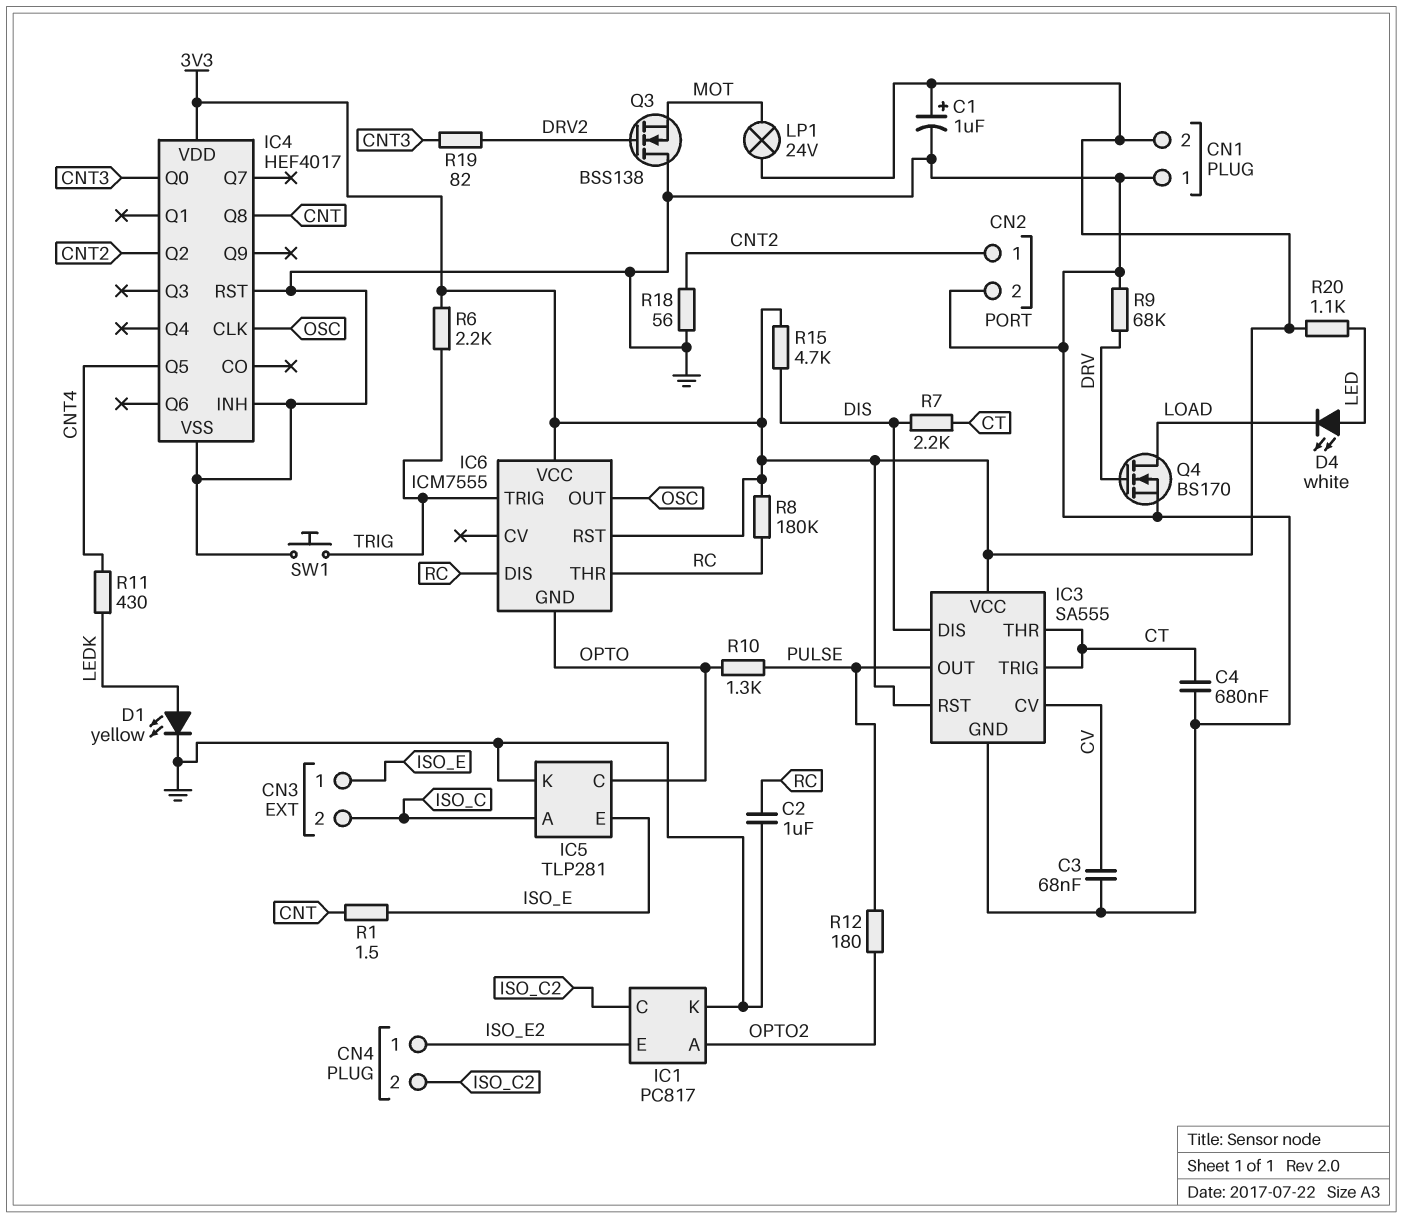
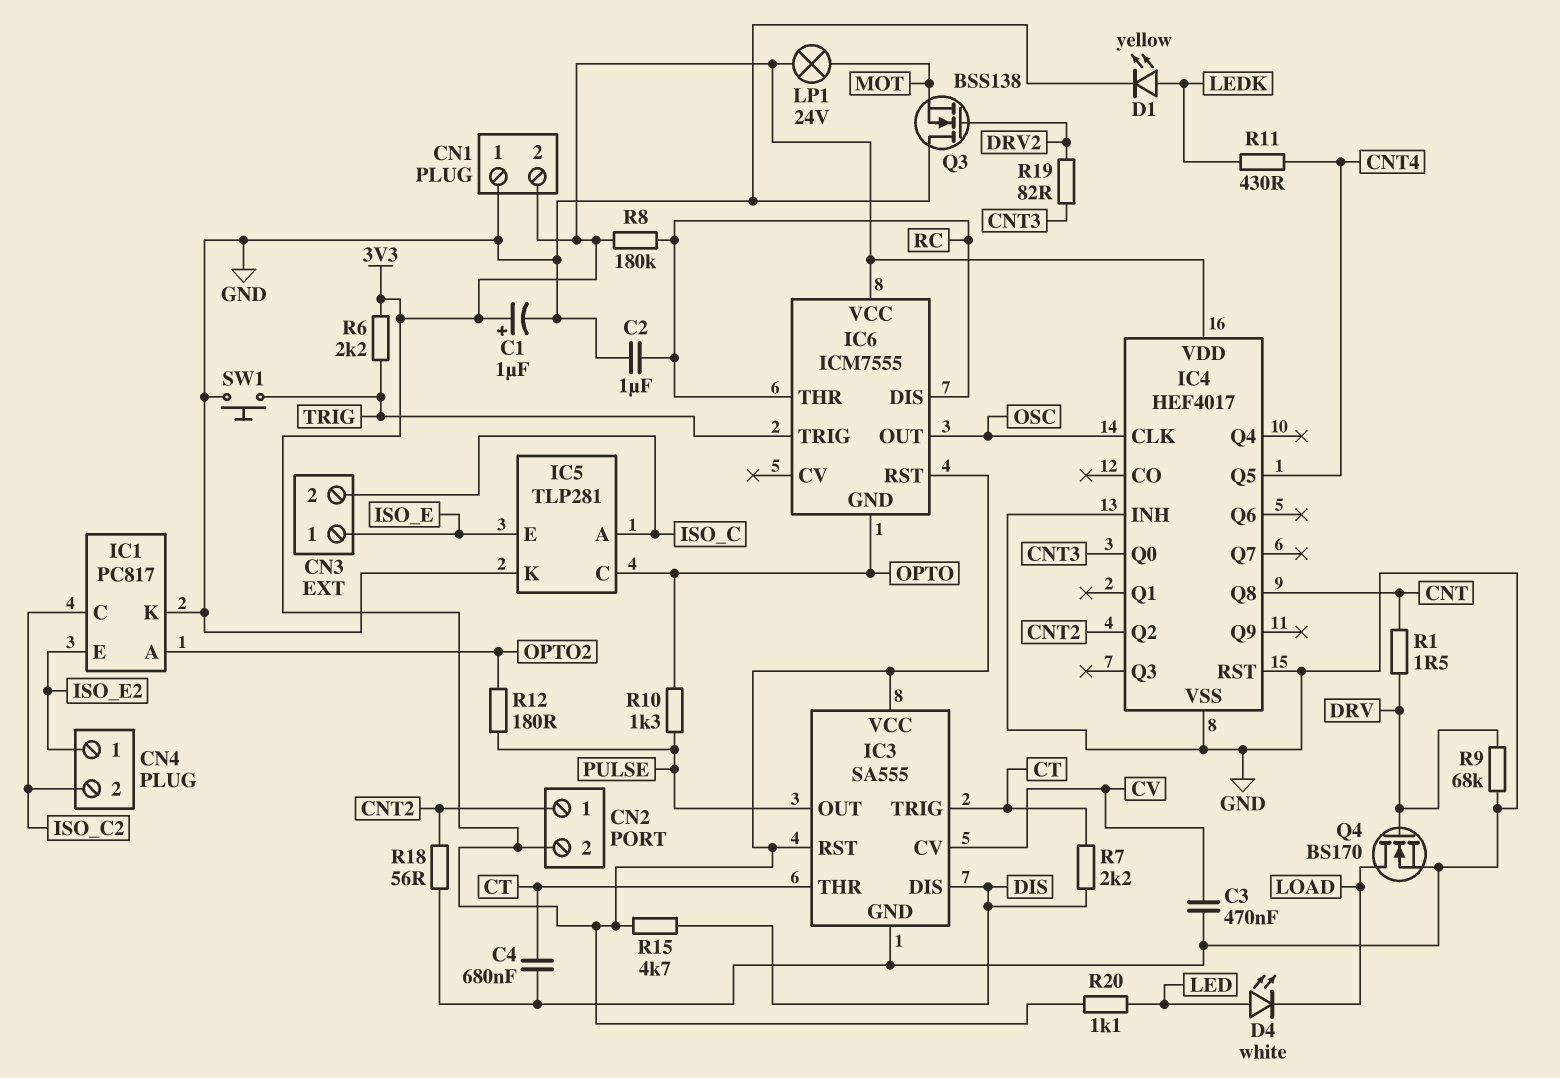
C3: 68nF (CV, GND) -> 470nF (CV, GND)
CN2 pin 2: GND -> 3V3
R1: 1.5 (CNT, ISO_E) -> 1.5 (CNT, DRV)

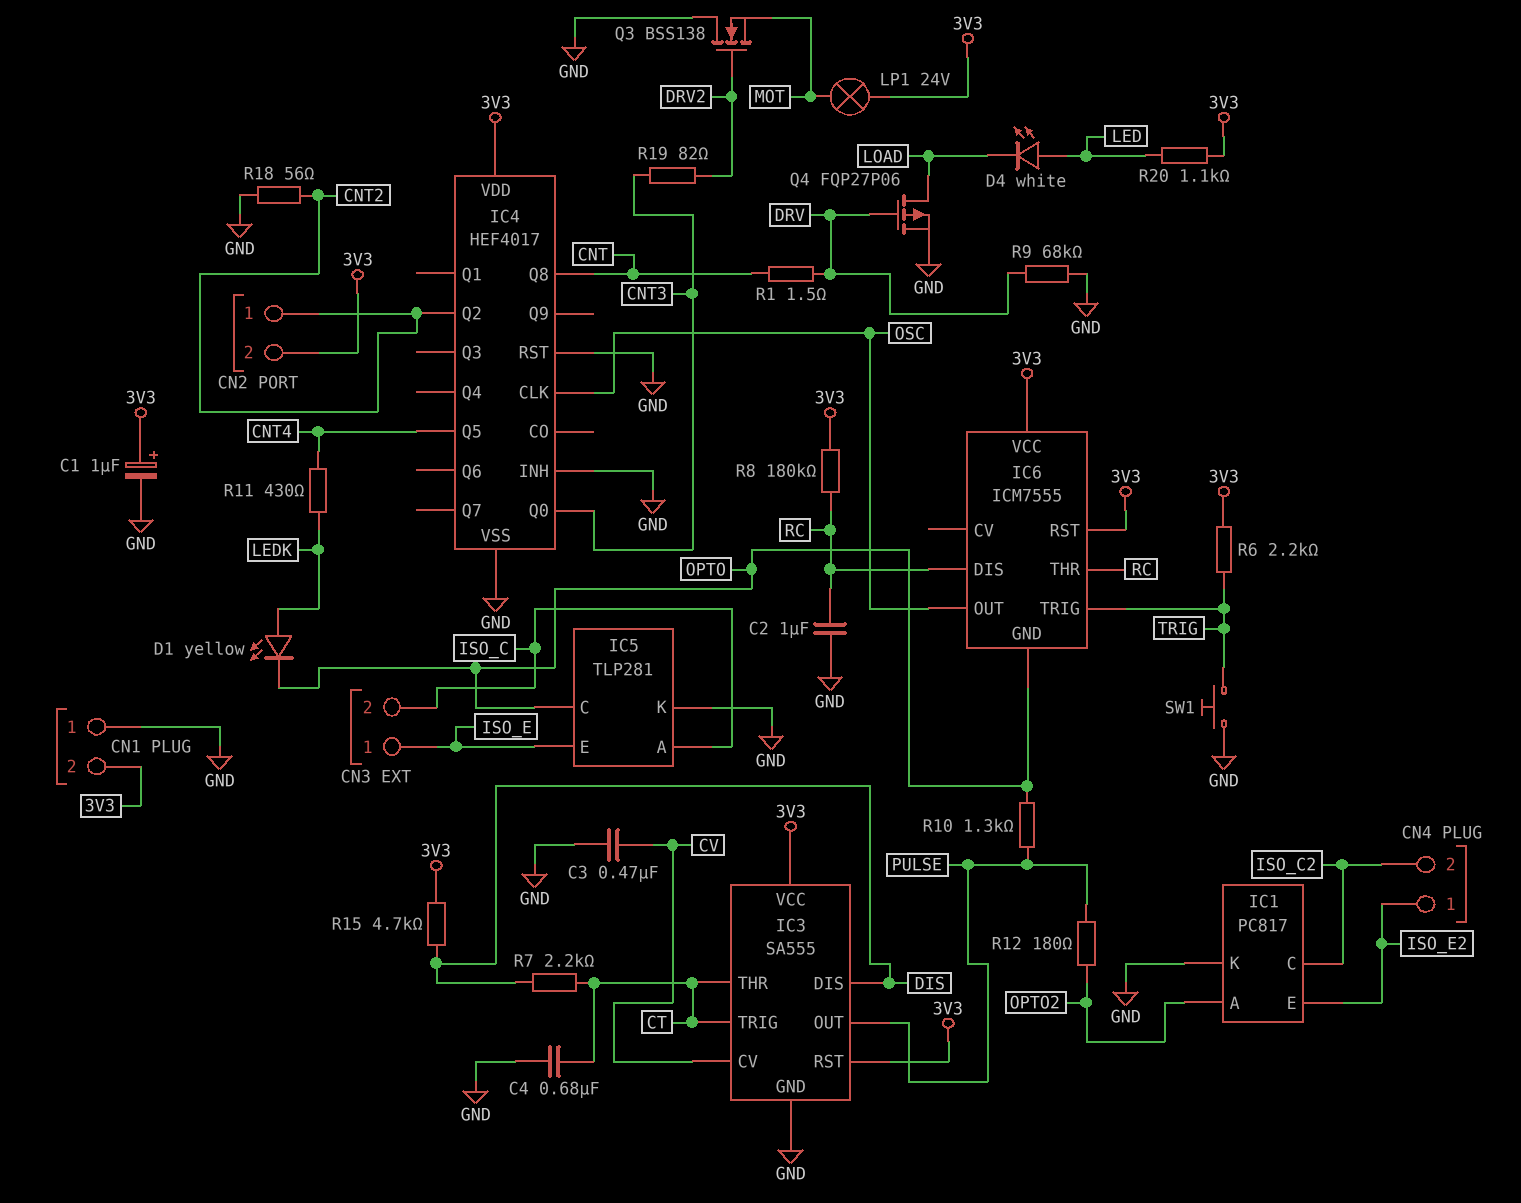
D1: LED yellow (A LEDK, K GND) -> LED yellow (A LEDK, K OPTO)
Q4: NMOS BS170 (G DRV, D LOAD, S GND) -> PMOS FQP27P06 (G DRV, D LOAD, S GND)

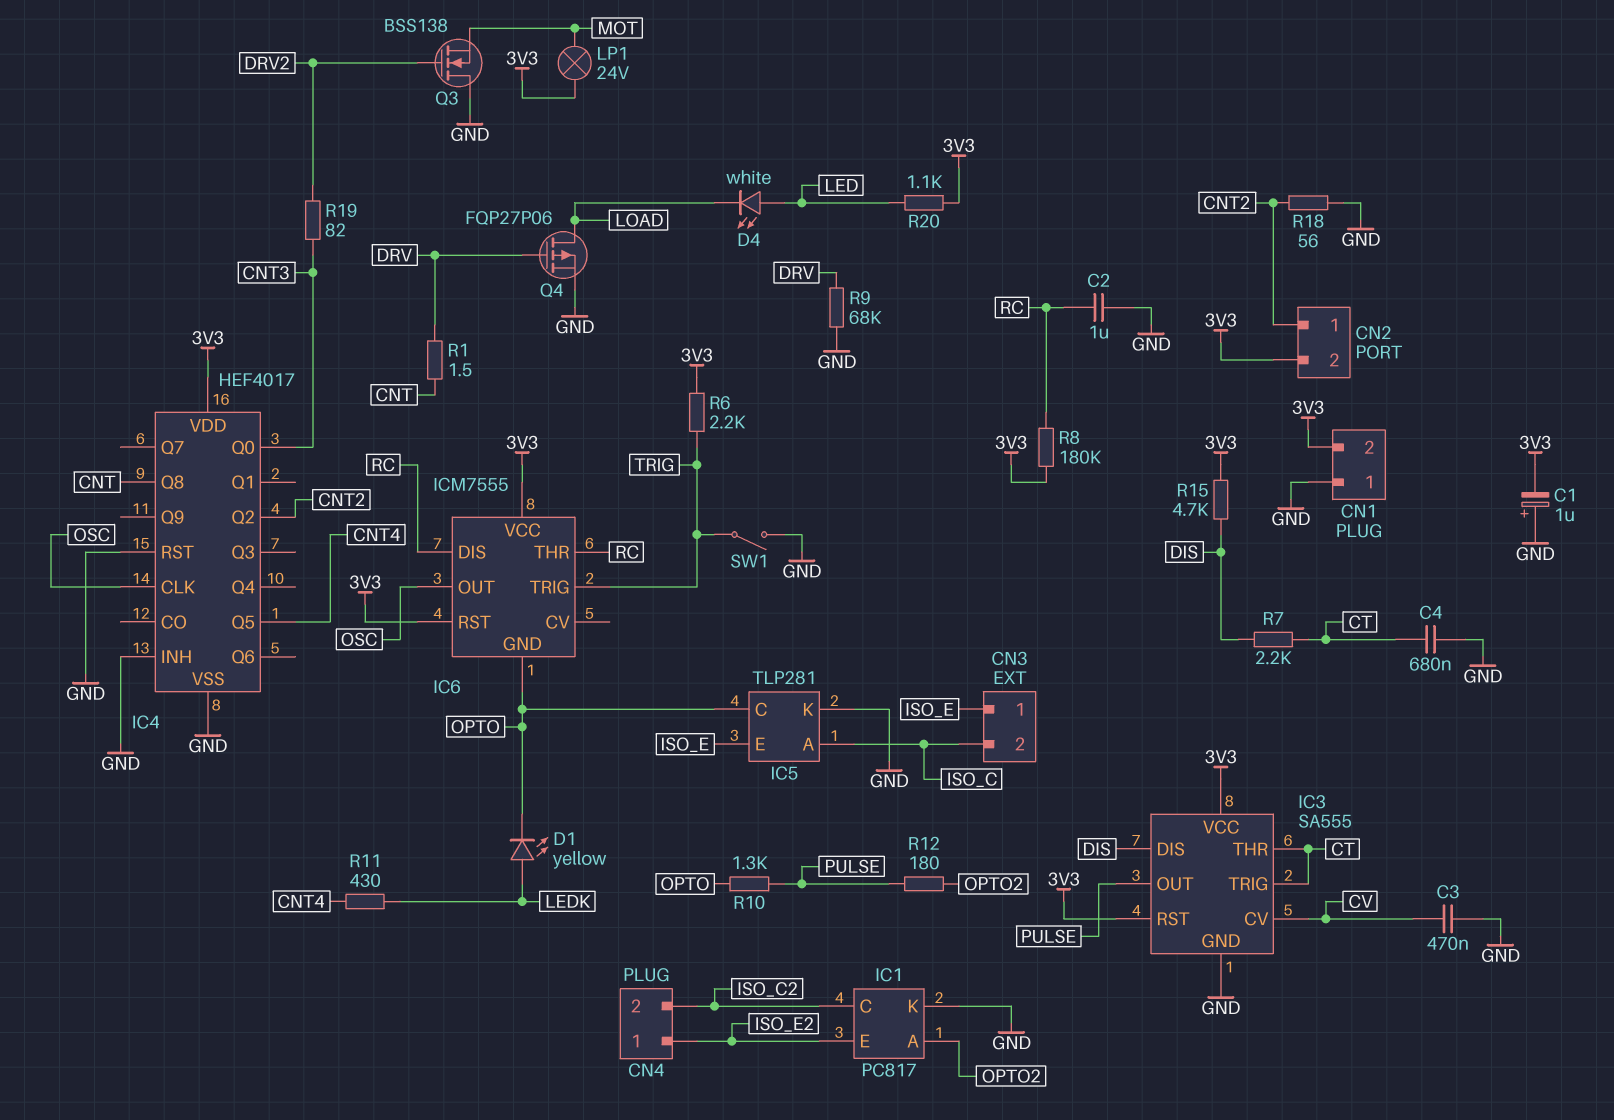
C1: 1uF (plus 3V3, minus GND) -> 1uF (plus GND, minus 3V3)
SW1: button (GND, TRIG) -> switch (GND, TRIG)

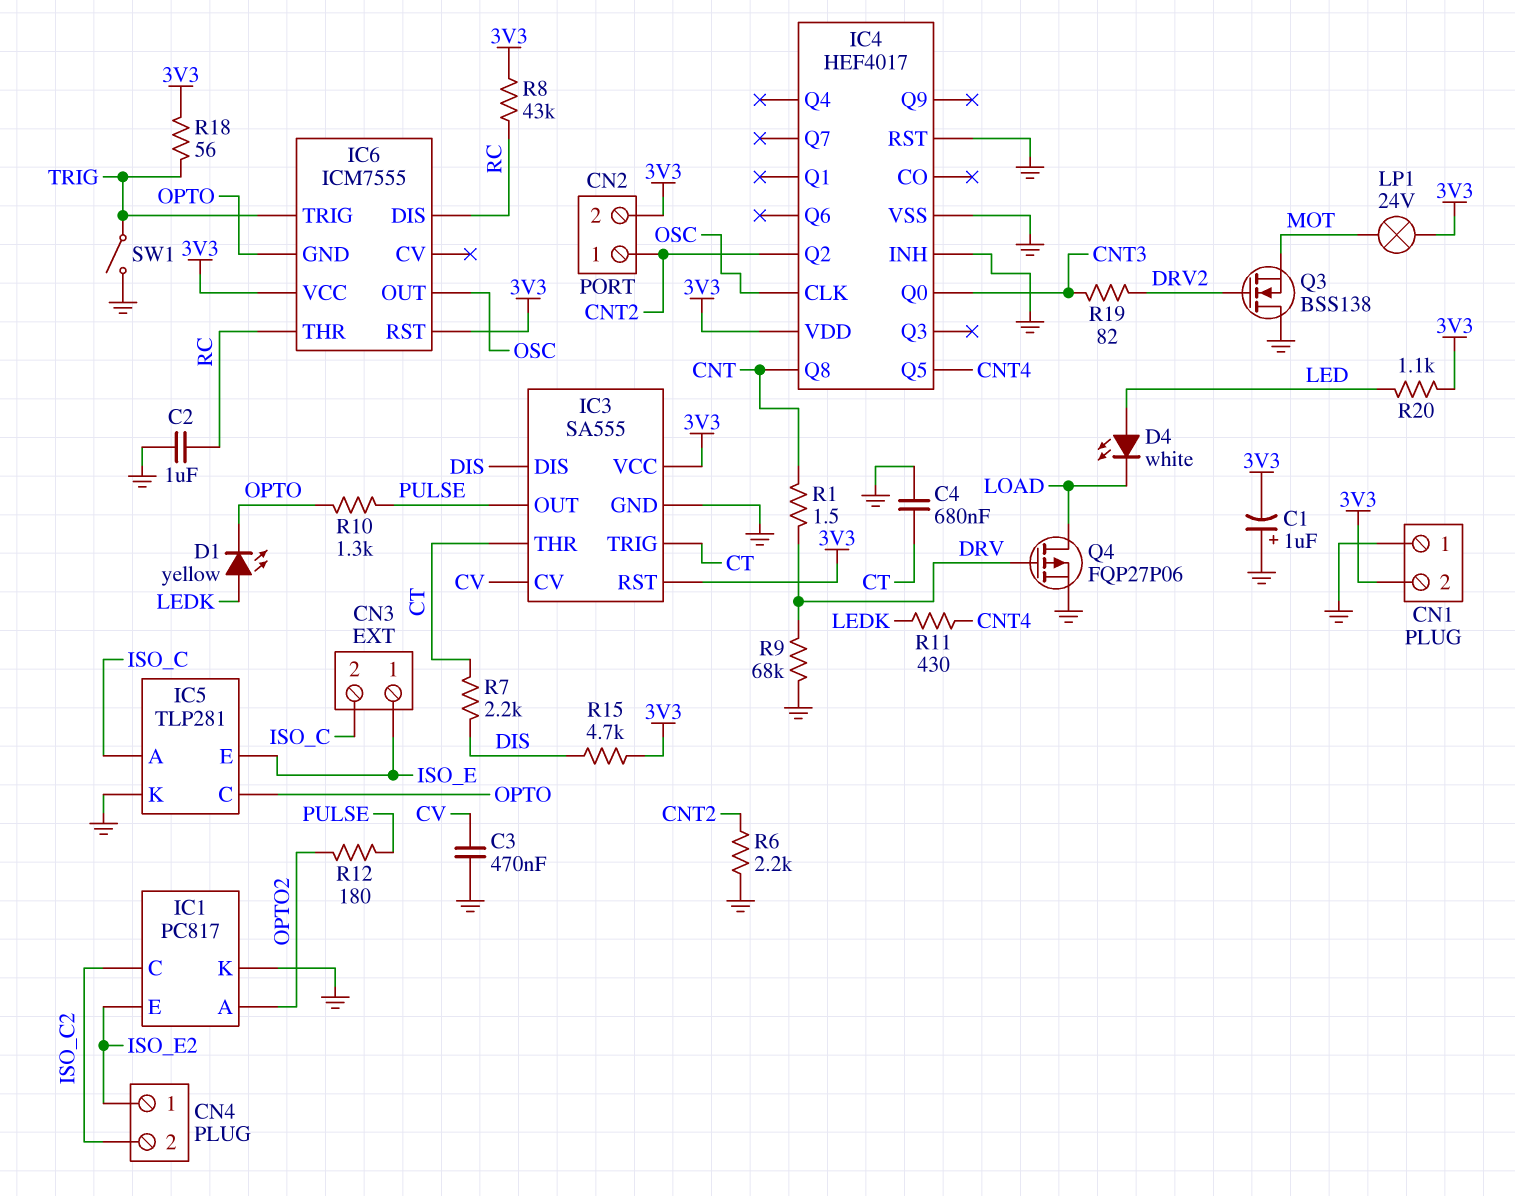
R6: 2.2k (3V3, TRIG) -> 2.2k (CNT2, GND)
R8: 180k (3V3, RC) -> 43k (3V3, RC)
R18: 56 (CNT2, GND) -> 56 (3V3, TRIG)

